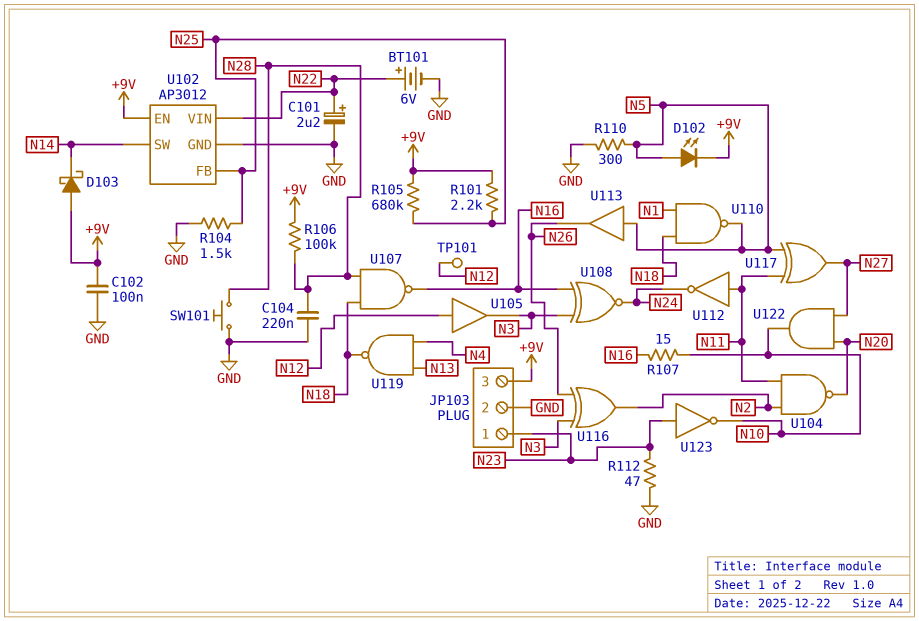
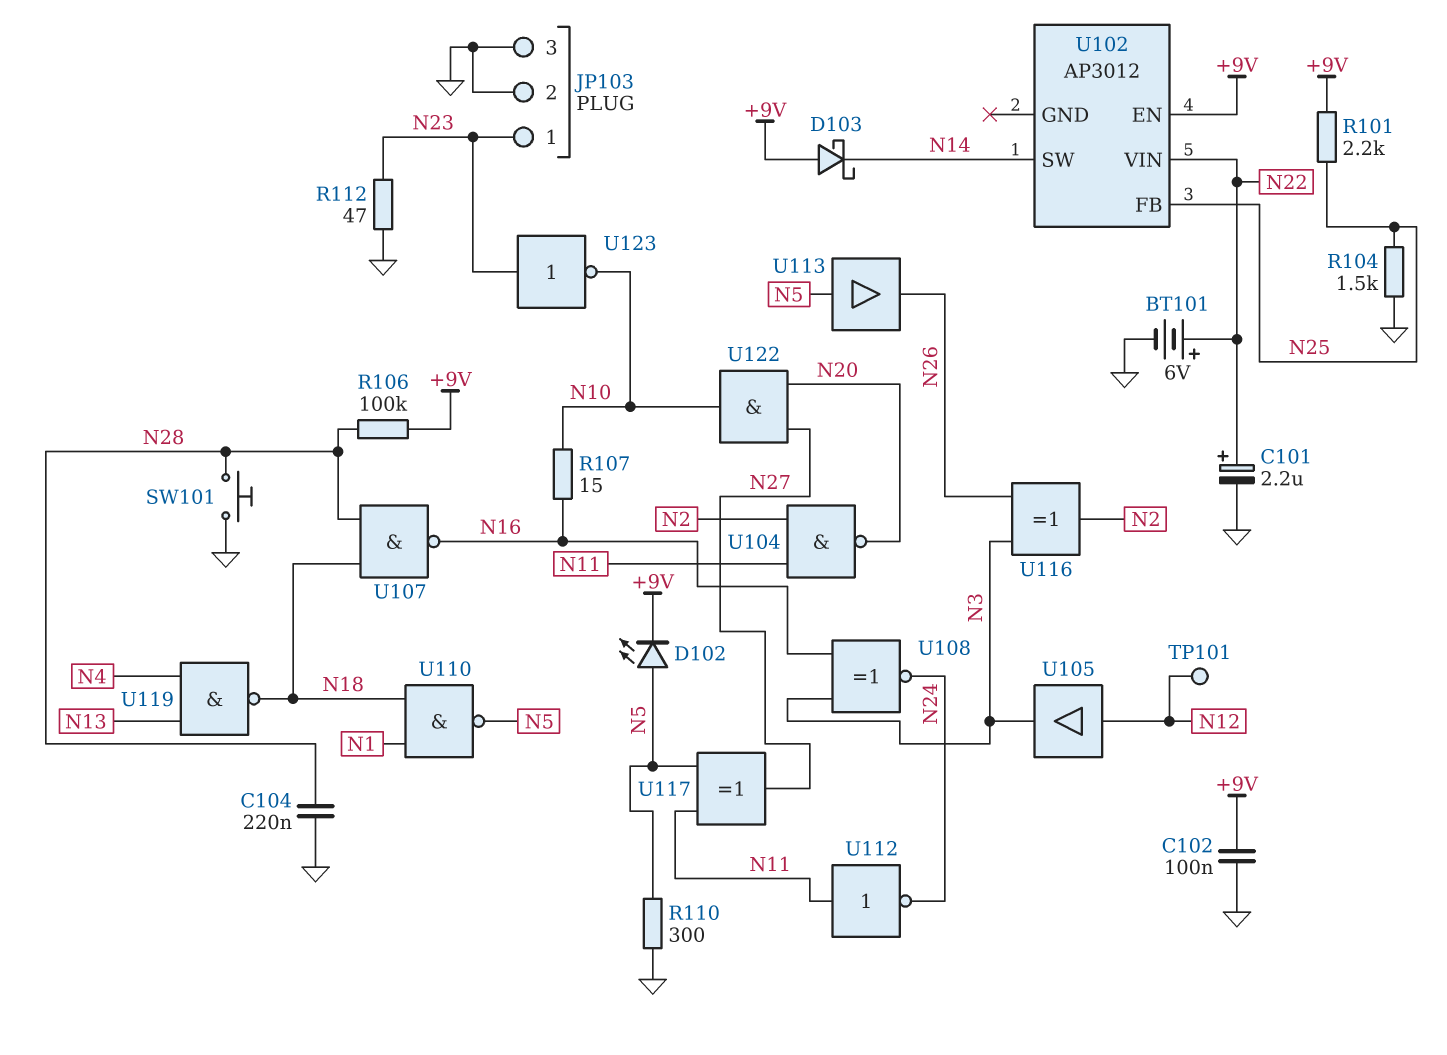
JP103 pin 3: +9V -> GND
R105: 680k (+9V, N25) -> none
U102 pin GND: GND -> none

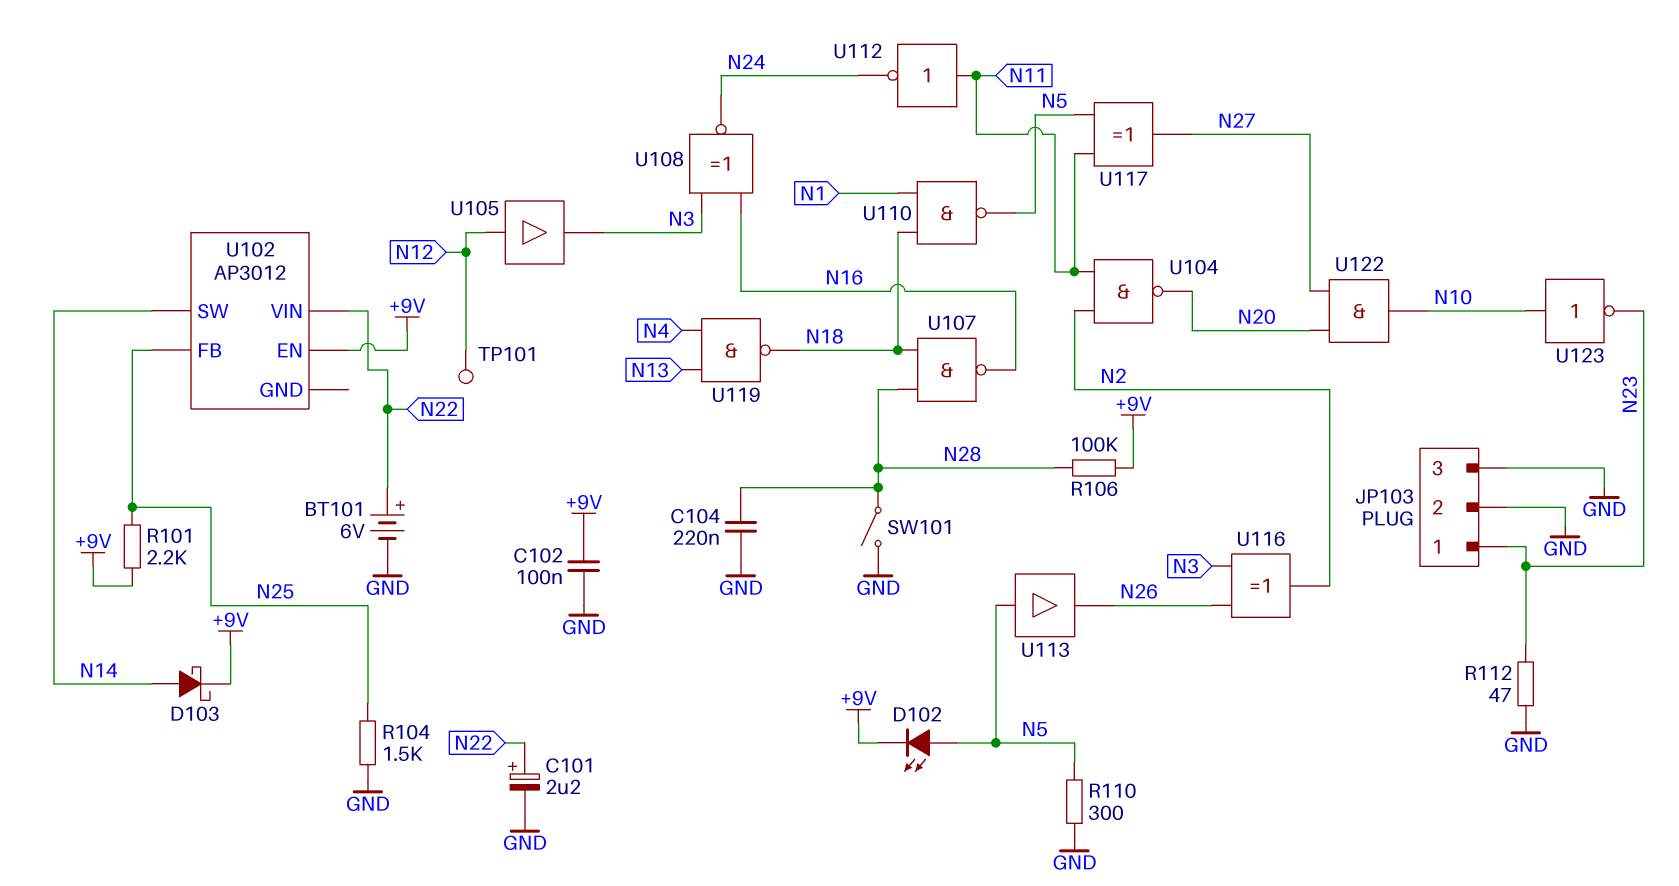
D103: schottky (A +9V, K N14) -> schottky (A N14, K +9V)
R107: 15 (N10, N16) -> none
SW101: button (GND, N28) -> switch (GND, N28)
U123: NOT (in N23, out N10) -> NOT (in N10, out N23)

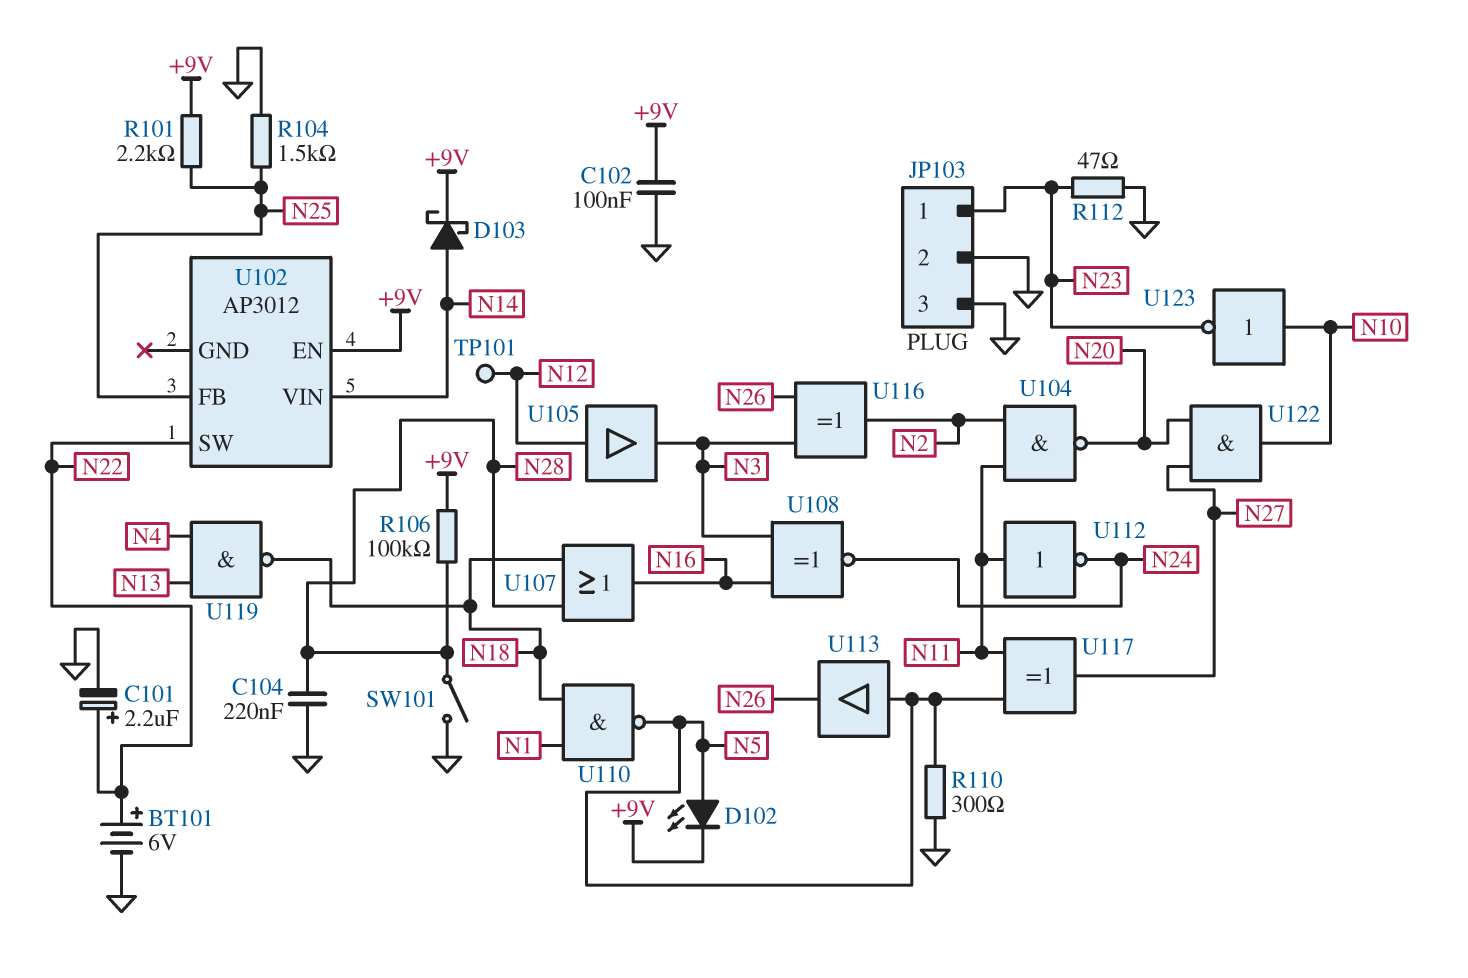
U102 pin SW: N14 -> N22
U102 pin VIN: N22 -> N14
U107: NAND (in N18, in N28, out N16) -> OR (in N18, in N28, out N16)

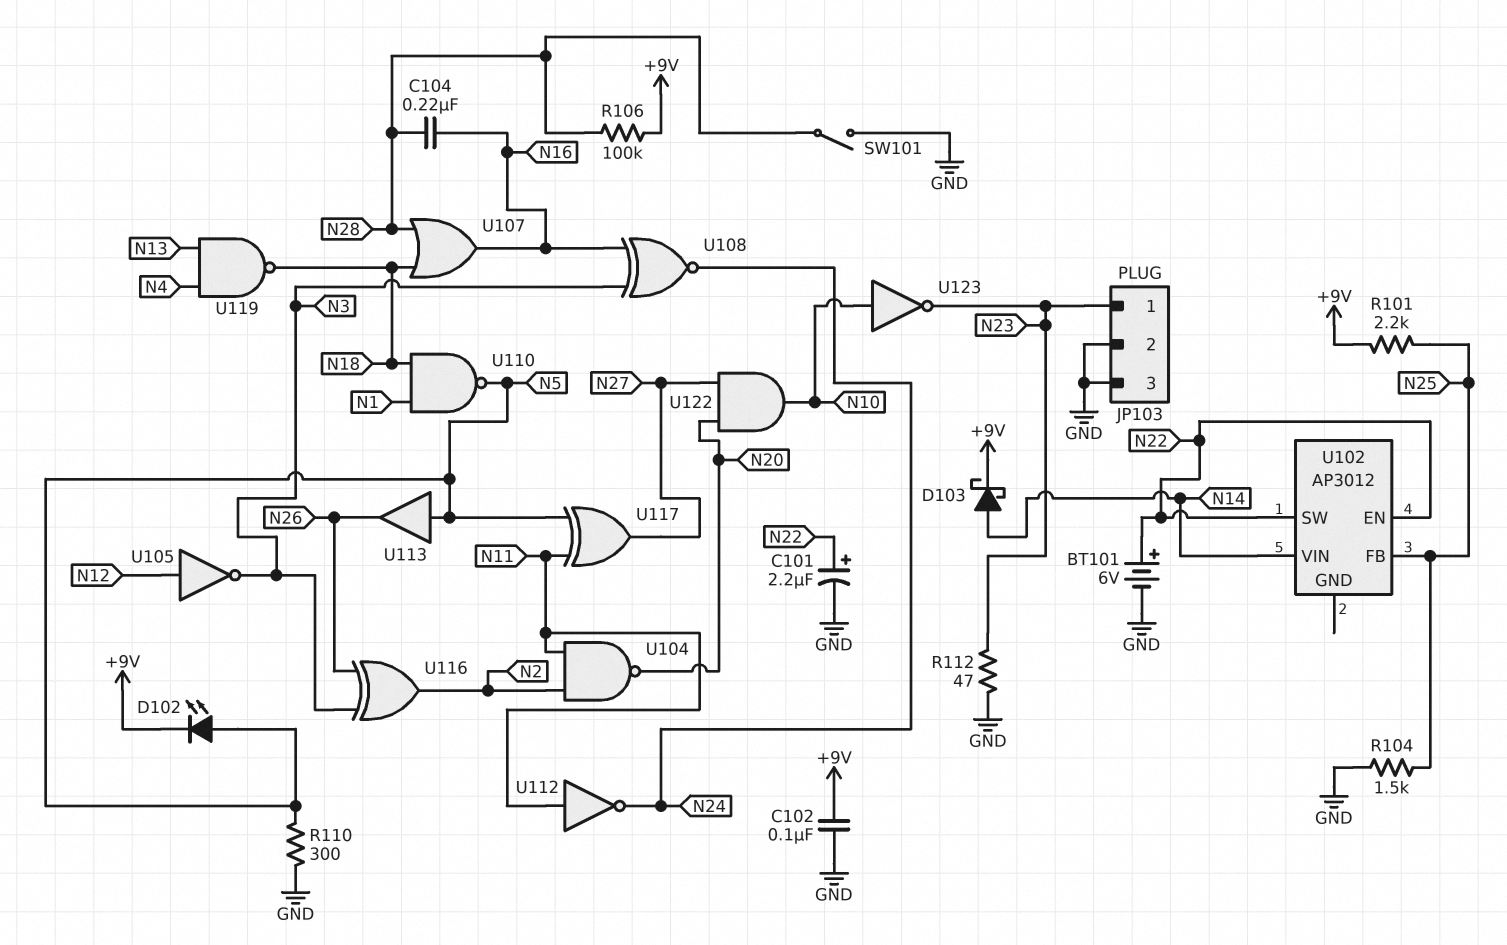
C104: 220nF (GND, N28) -> 220nF (N16, N28)
TP101: test point (N12) -> none
U102 pin EN: +9V -> N22
U105: buffer (in N12, out N3) -> NOT (in N12, out N3)

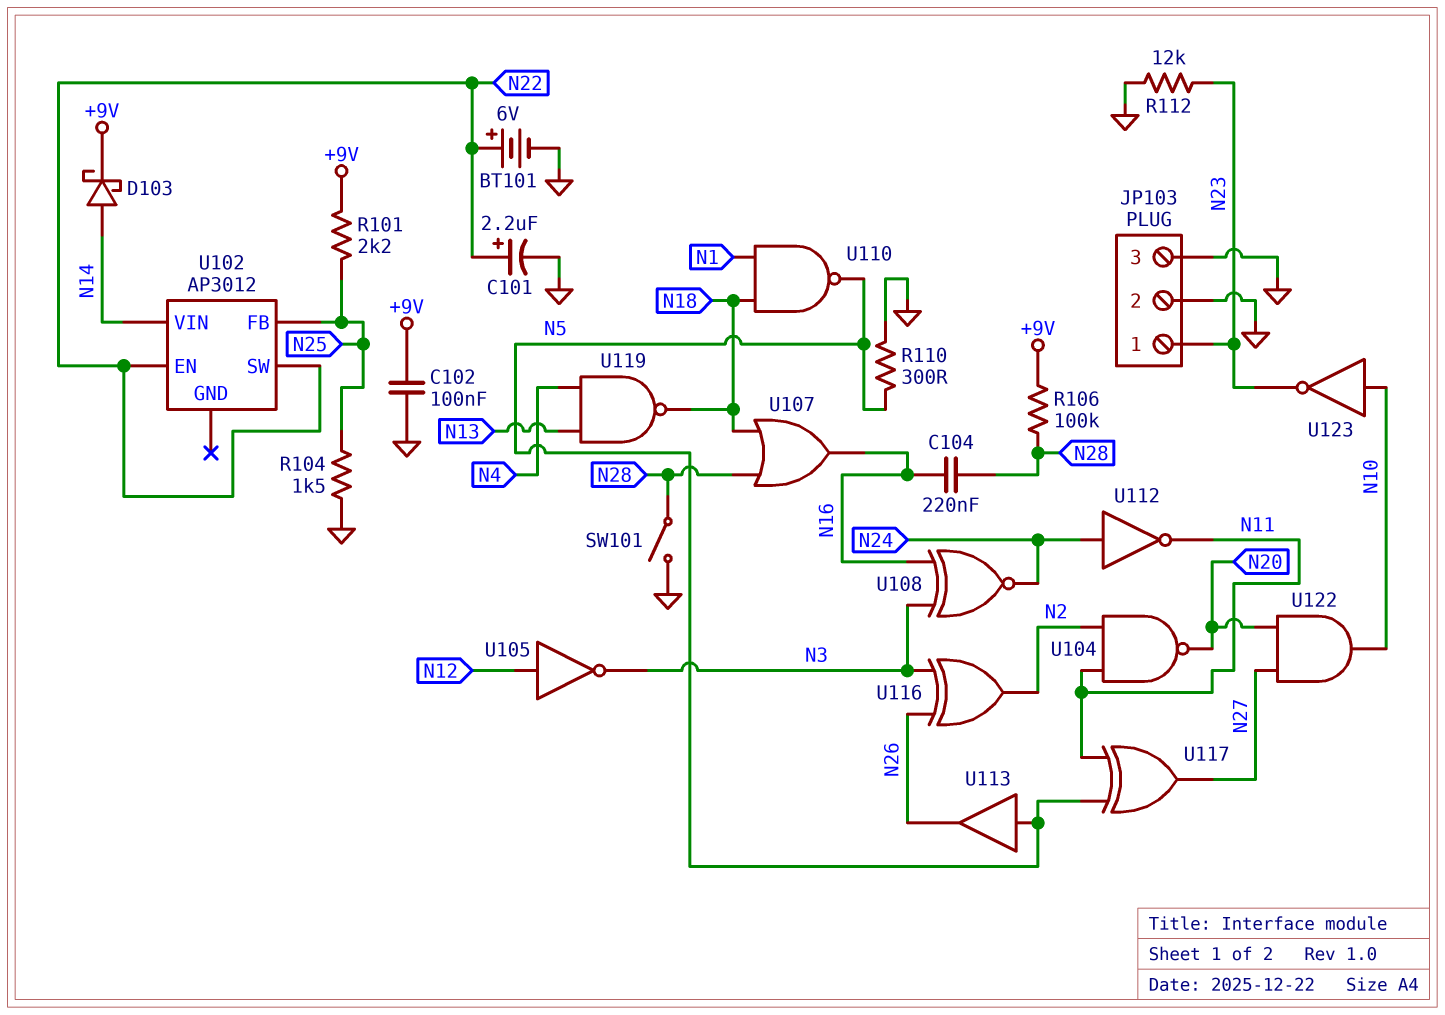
D102: LED (A N5, K +9V) -> none
R112: 47 (GND, N23) -> 12k (GND, N23)
U112: NOT (in N11, out N24) -> NOT (in N24, out N11)

